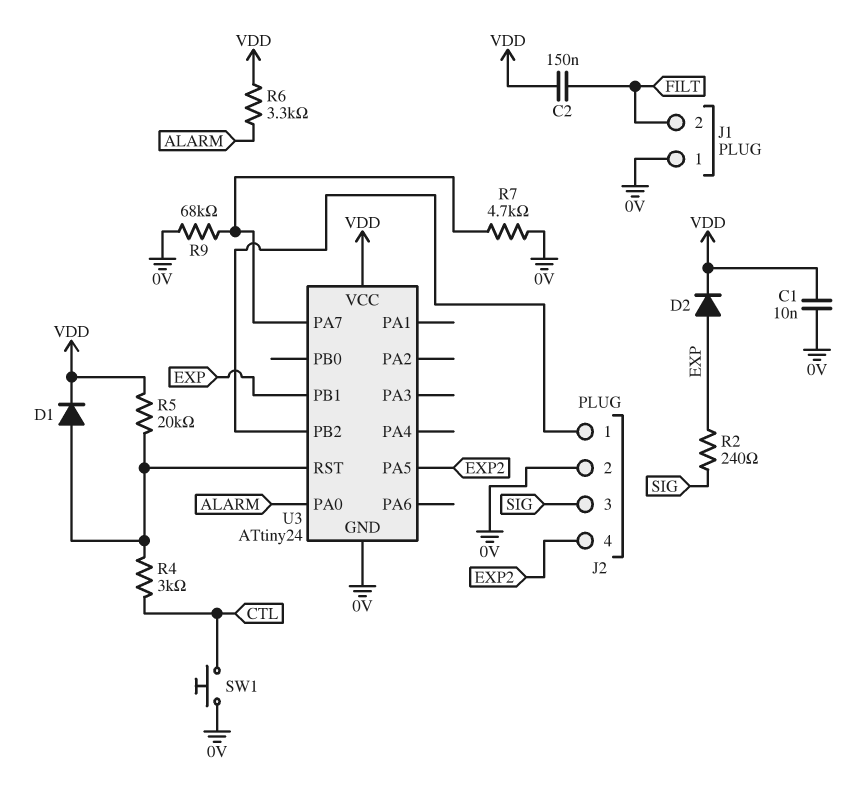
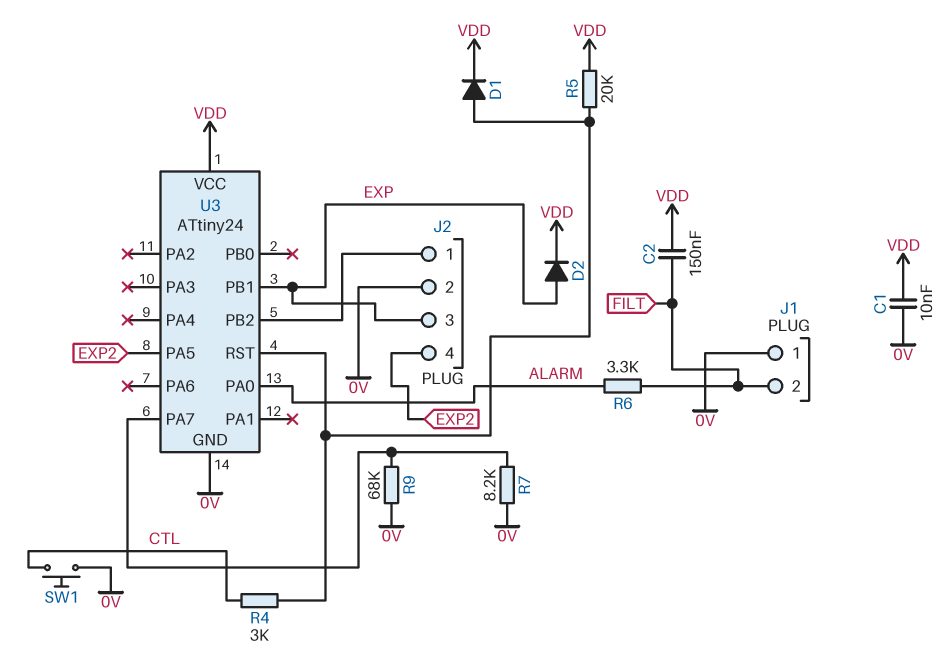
J2 pin 3: SIG -> EXP
R2: 240 (EXP, SIG) -> none
R6: 3.3k (ALARM, VDD) -> 3.3k (ALARM, FILT)
R7: 4.7k (0V, U3/PA7) -> 8.2k (0V, U3/PA7)

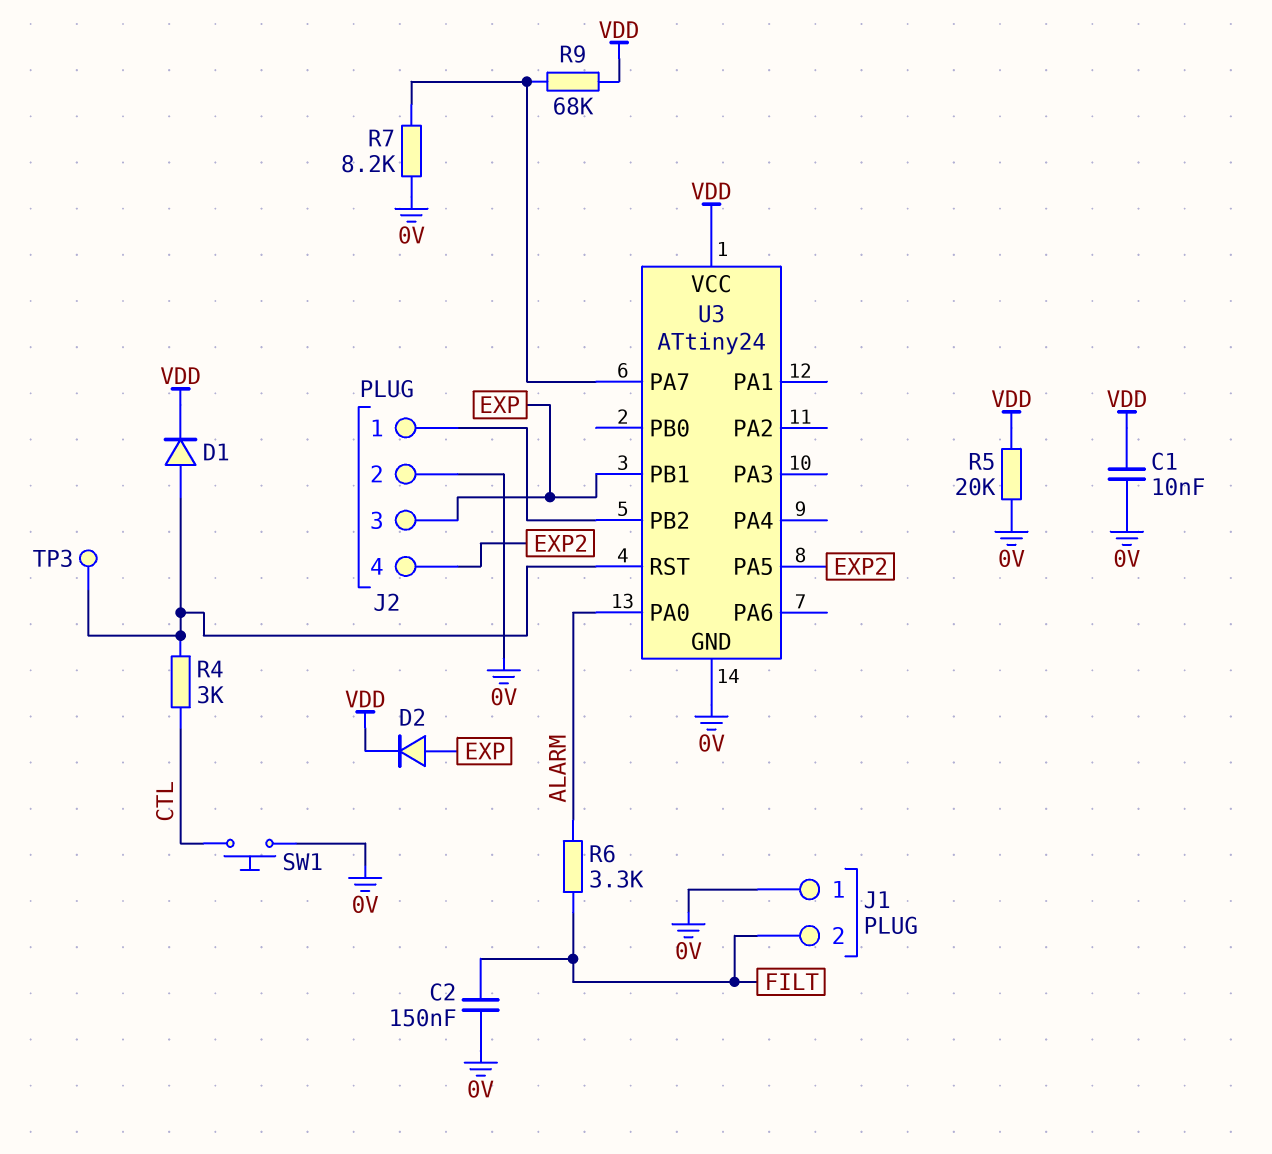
C2: 150nF (FILT, VDD) -> 150nF (0V, FILT)
R5: 20k (U3/RST, VDD) -> 20k (0V, VDD)
R9: 68k (0V, U3/PA7) -> 68k (U3/PA7, VDD)
TP3: none -> test point (U3/RST)

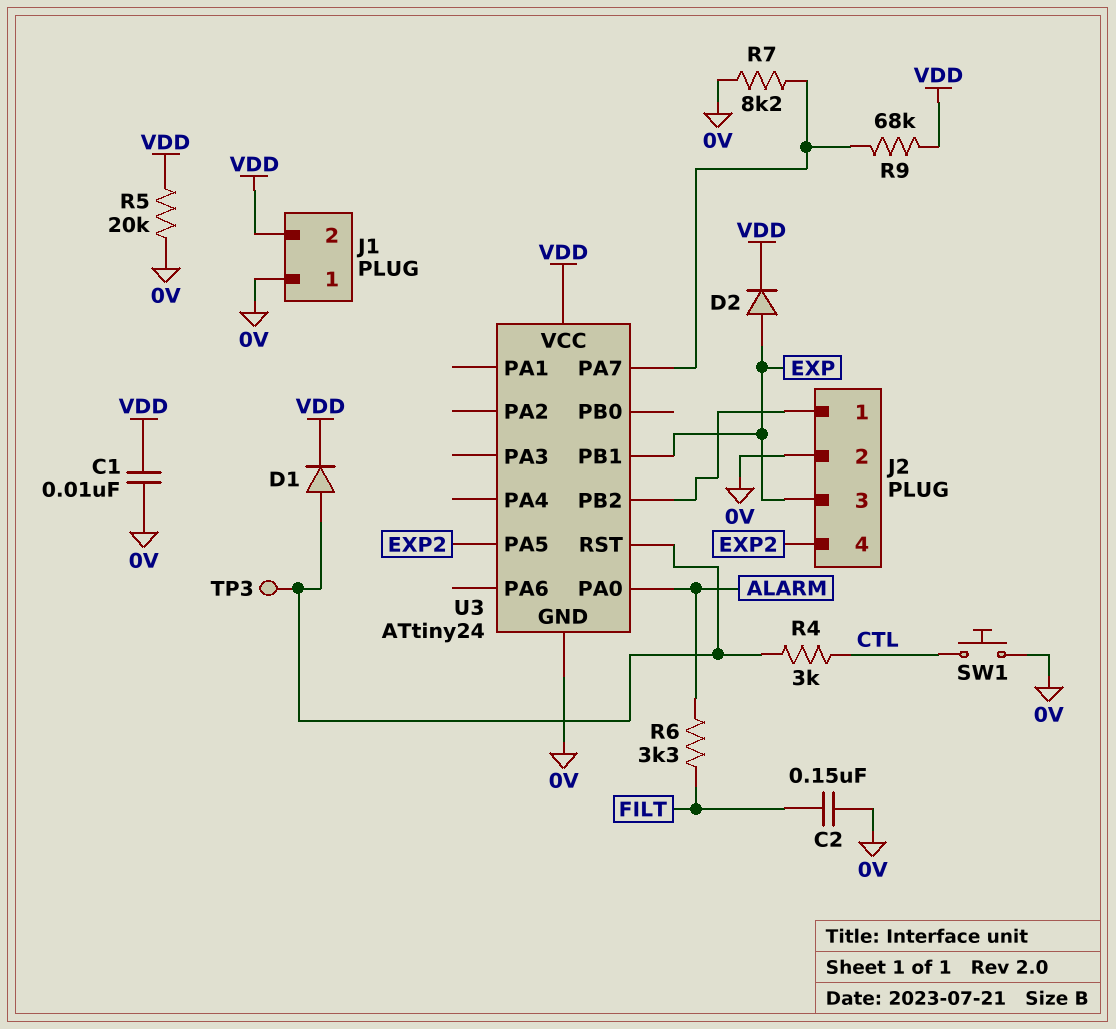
J1 pin 2: FILT -> VDD

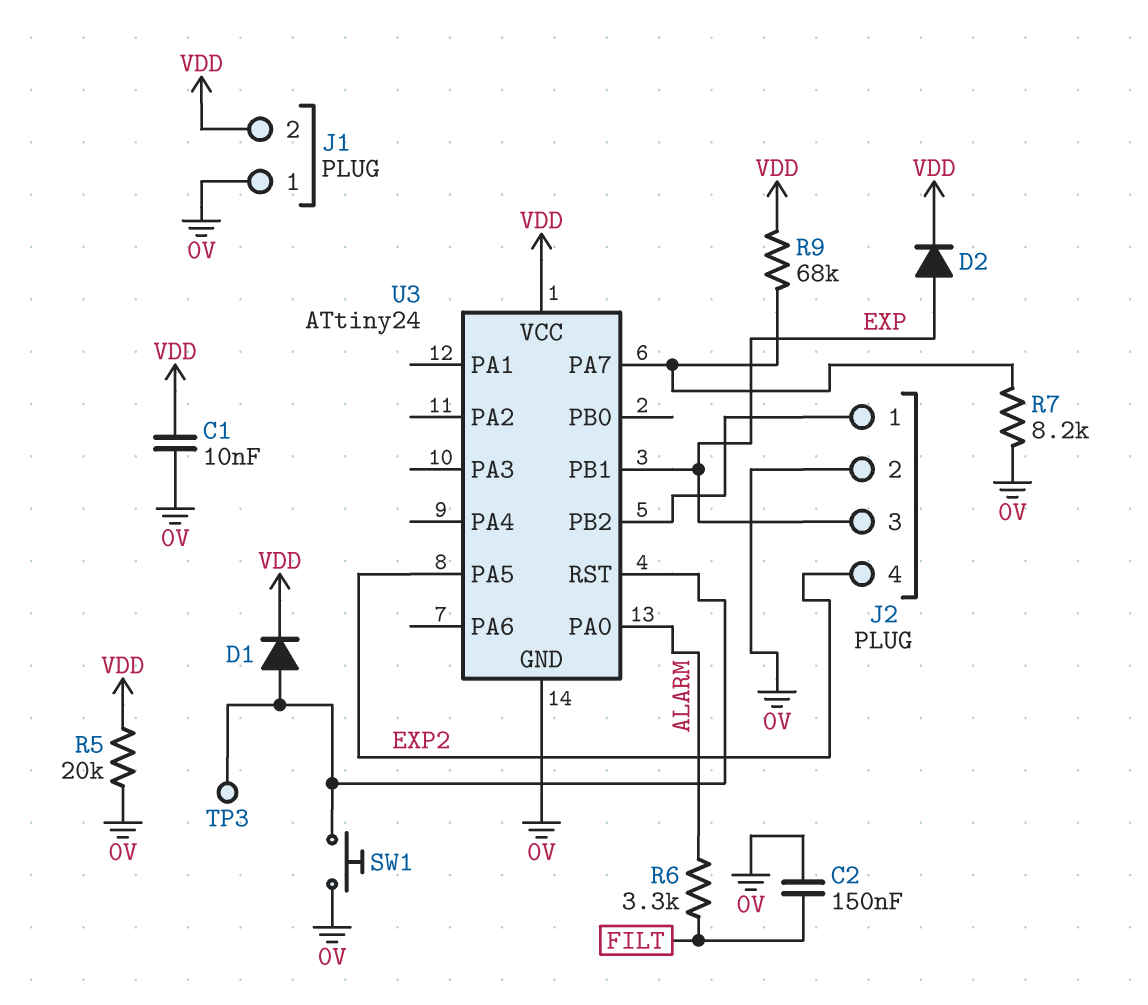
R4: 3k (CTL, U3/RST) -> none
SW1: button (0V, CTL) -> button (0V, U3/RST)

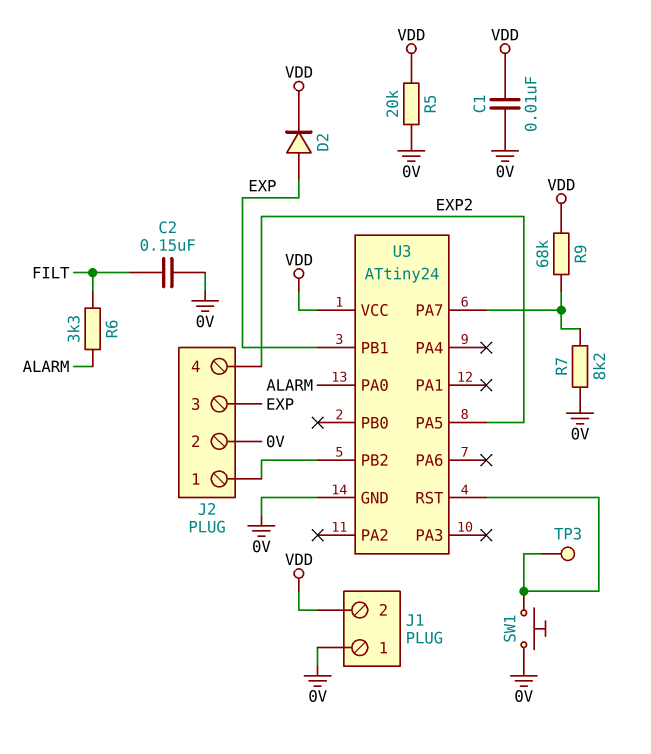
D1: diode (A U3/RST, K VDD) -> none

